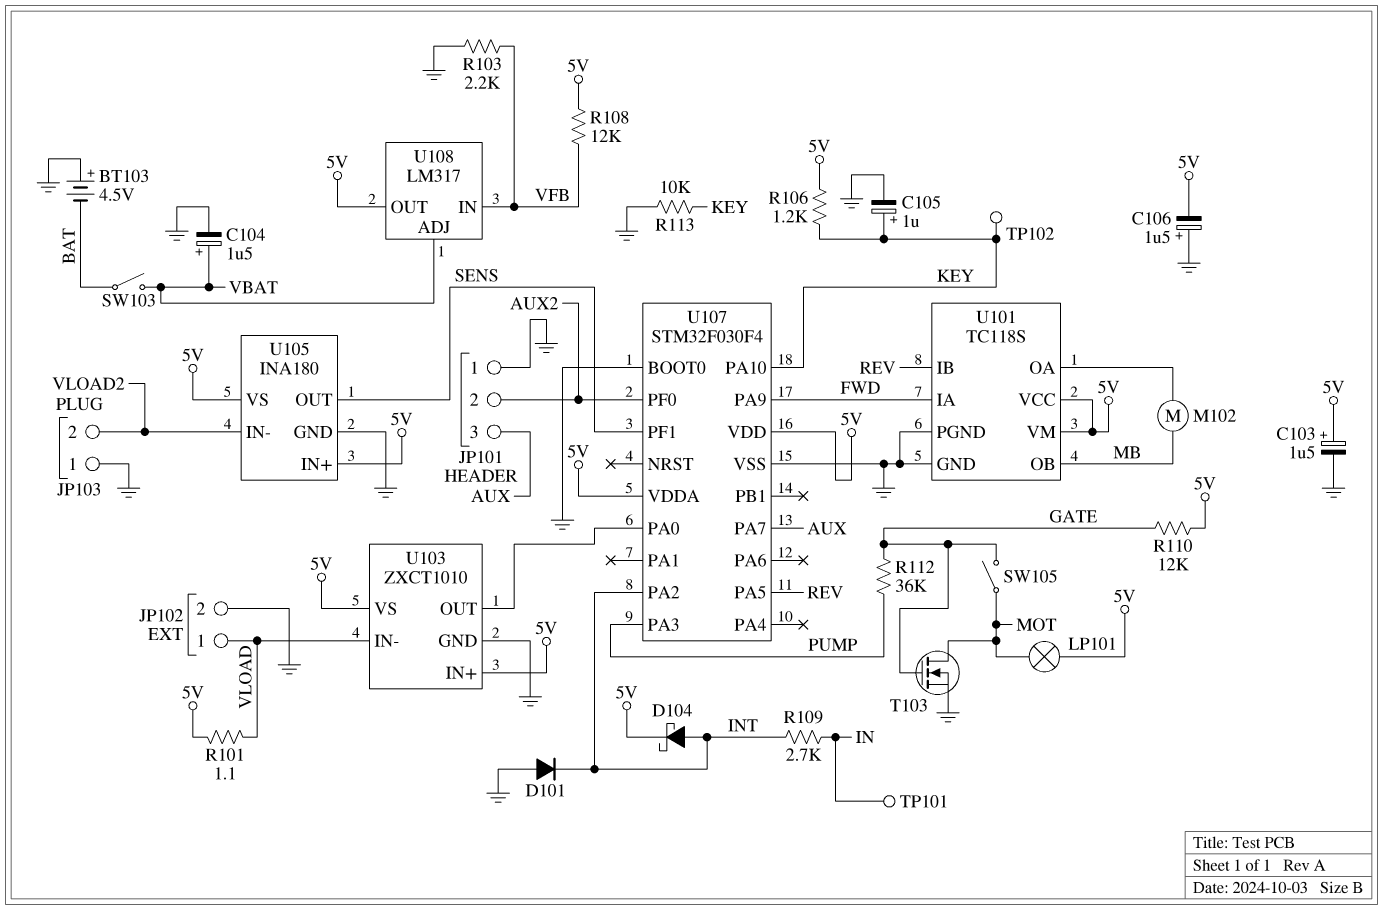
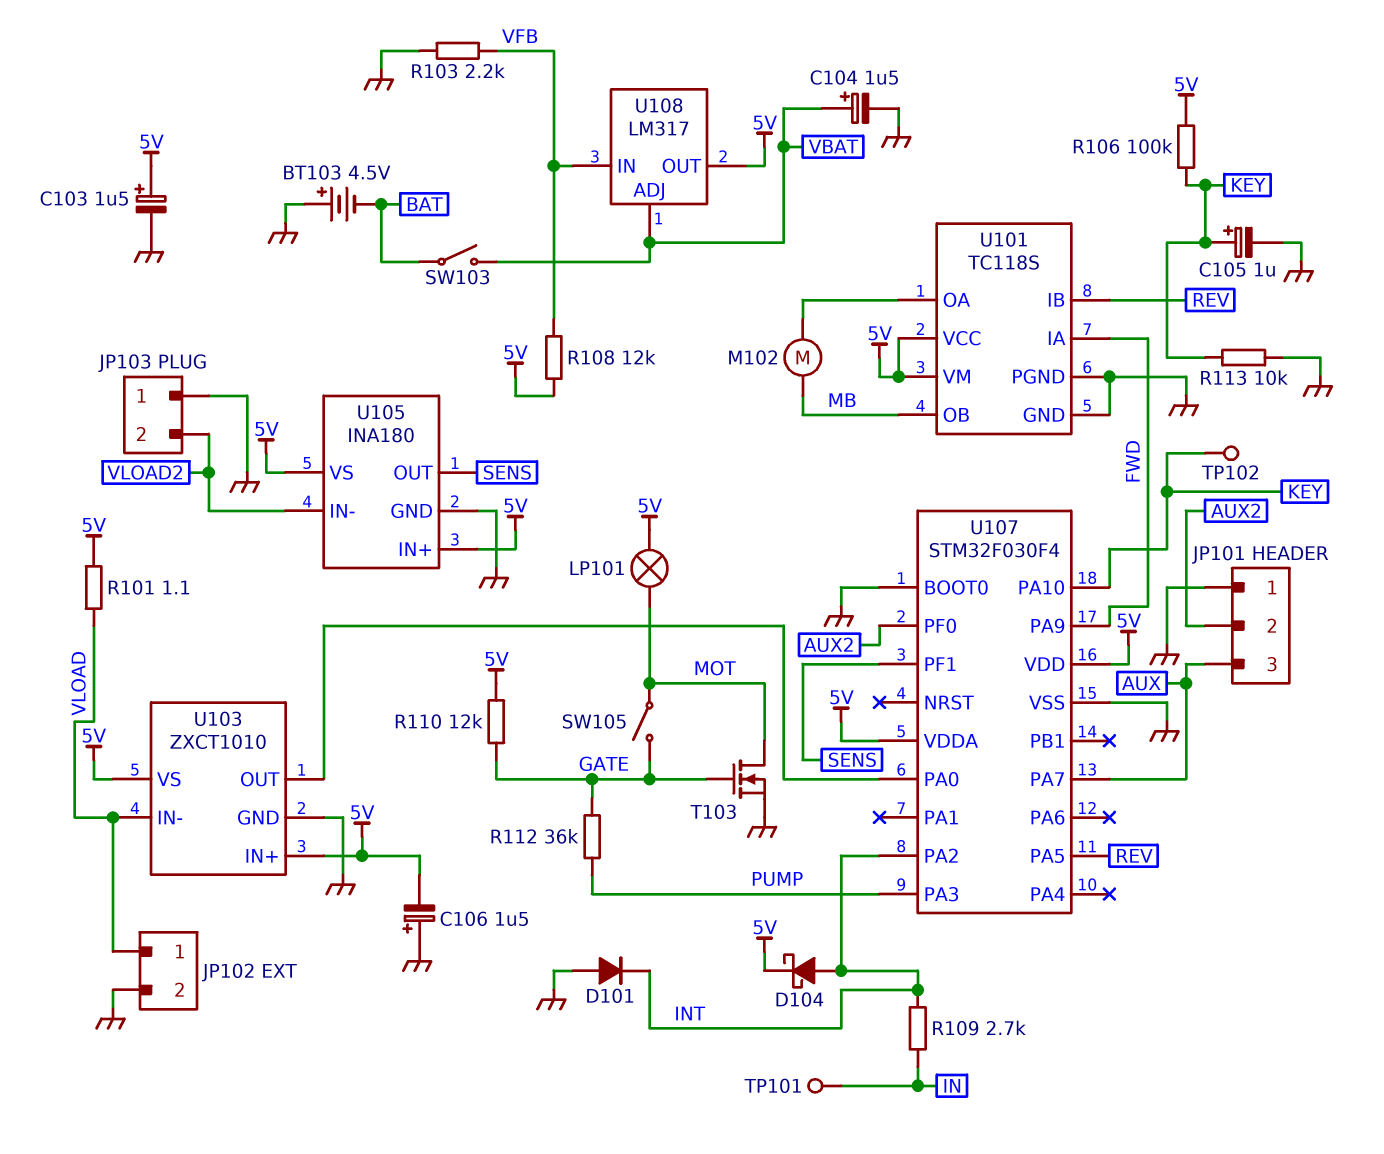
R106: 1.2k (5V, KEY) -> 100k (5V, KEY)

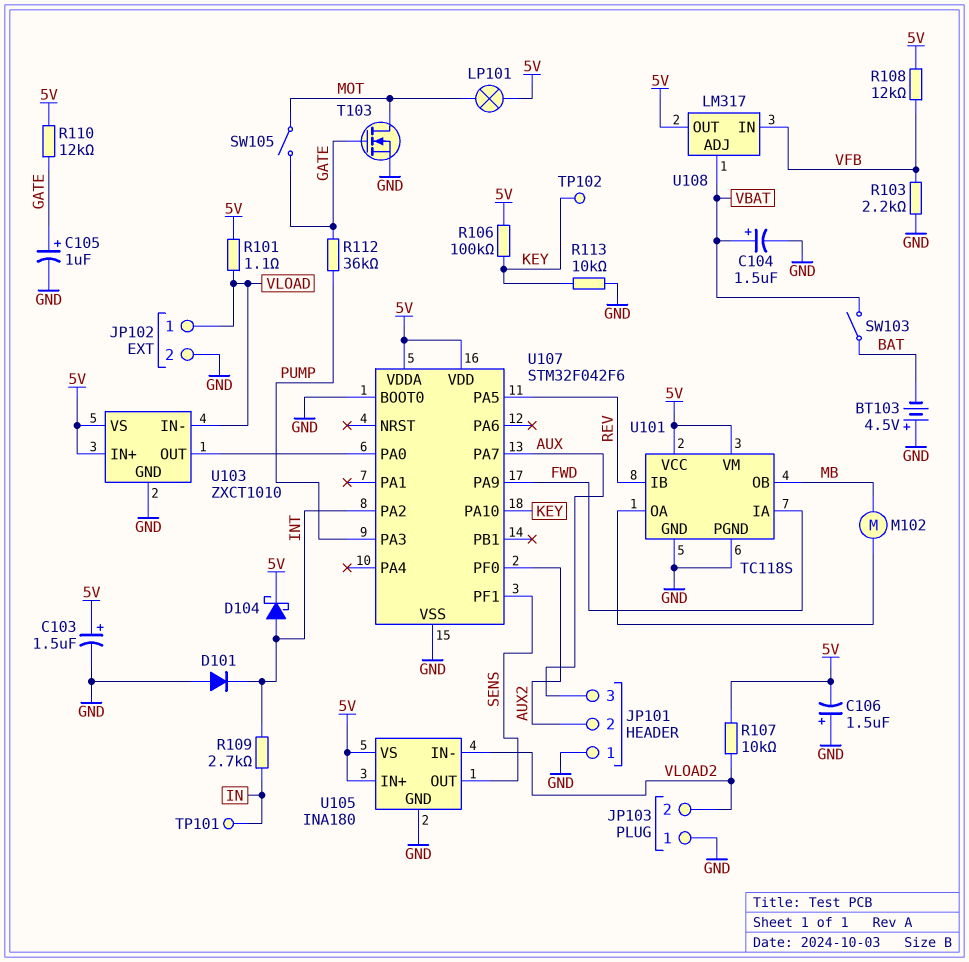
C105: 1uF (plus KEY, minus GND) -> 1uF (plus GATE, minus GND)
R107: none -> 10k (5V, VLOAD2)
U107: STM32F030F4 -> STM32F042F6

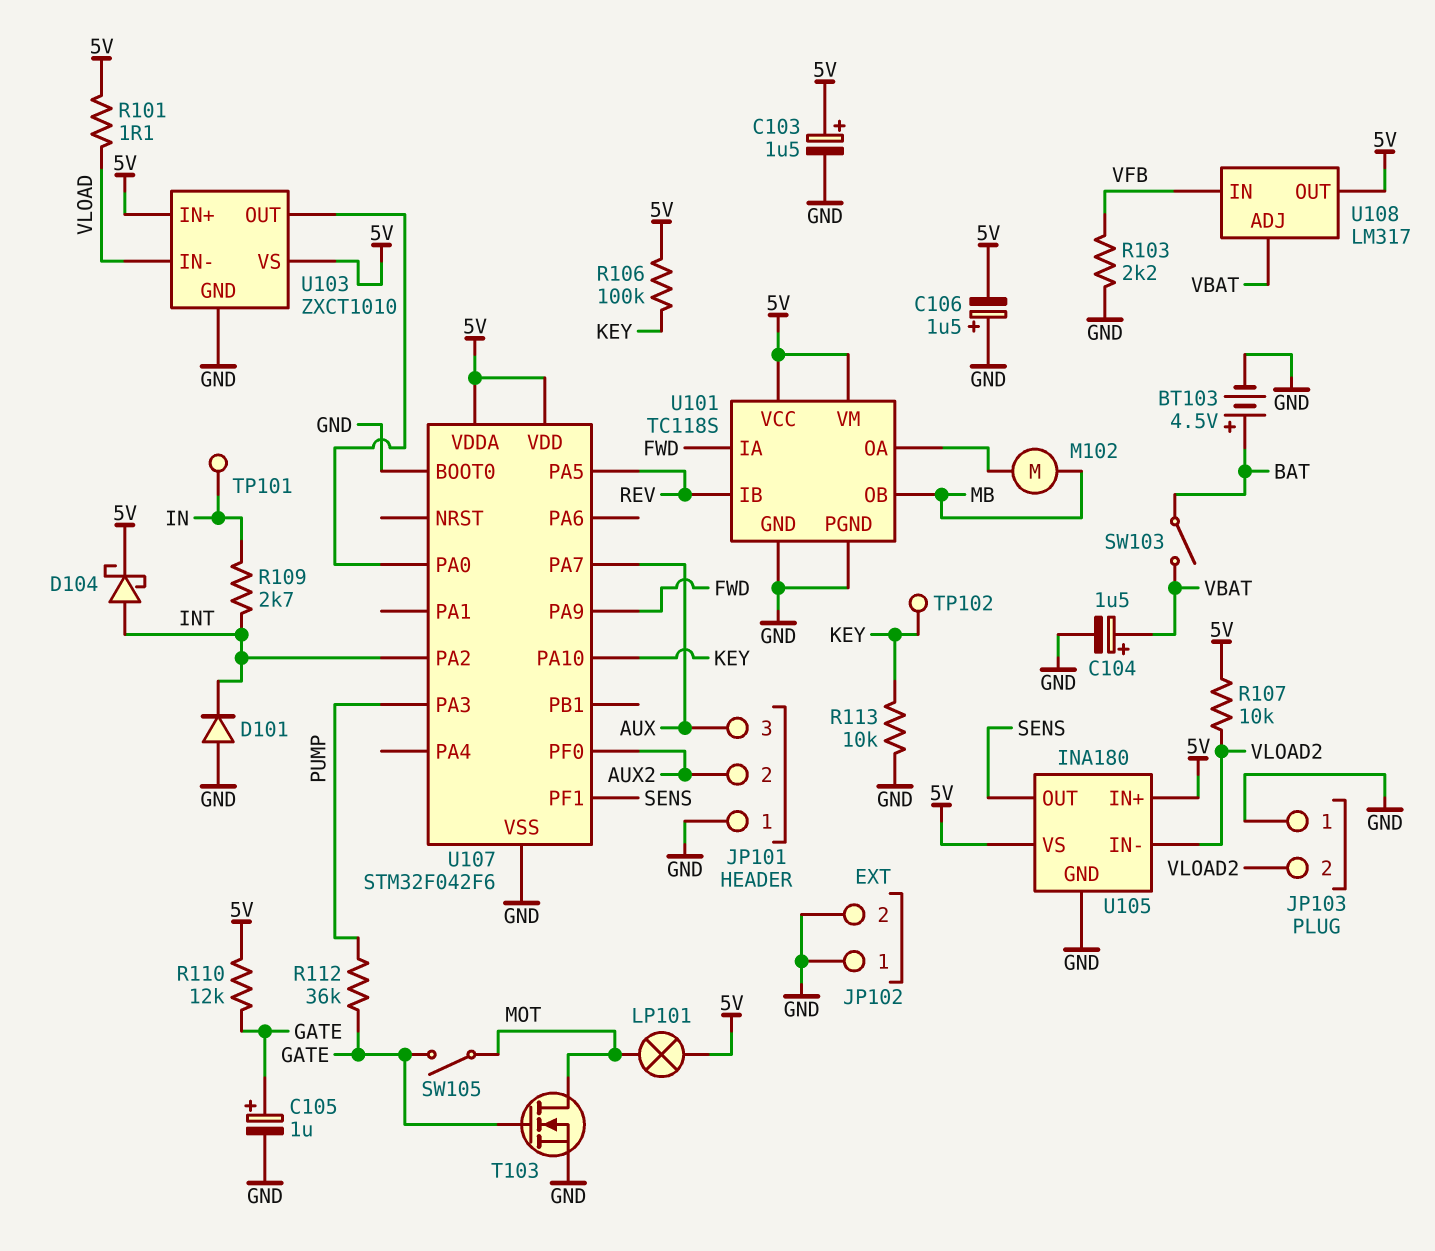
BT103: 4.5V (plus GND, minus BAT) -> 4.5V (plus BAT, minus GND)
JP102 pin 1: VLOAD -> GND
R108: 12k (5V, VFB) -> none

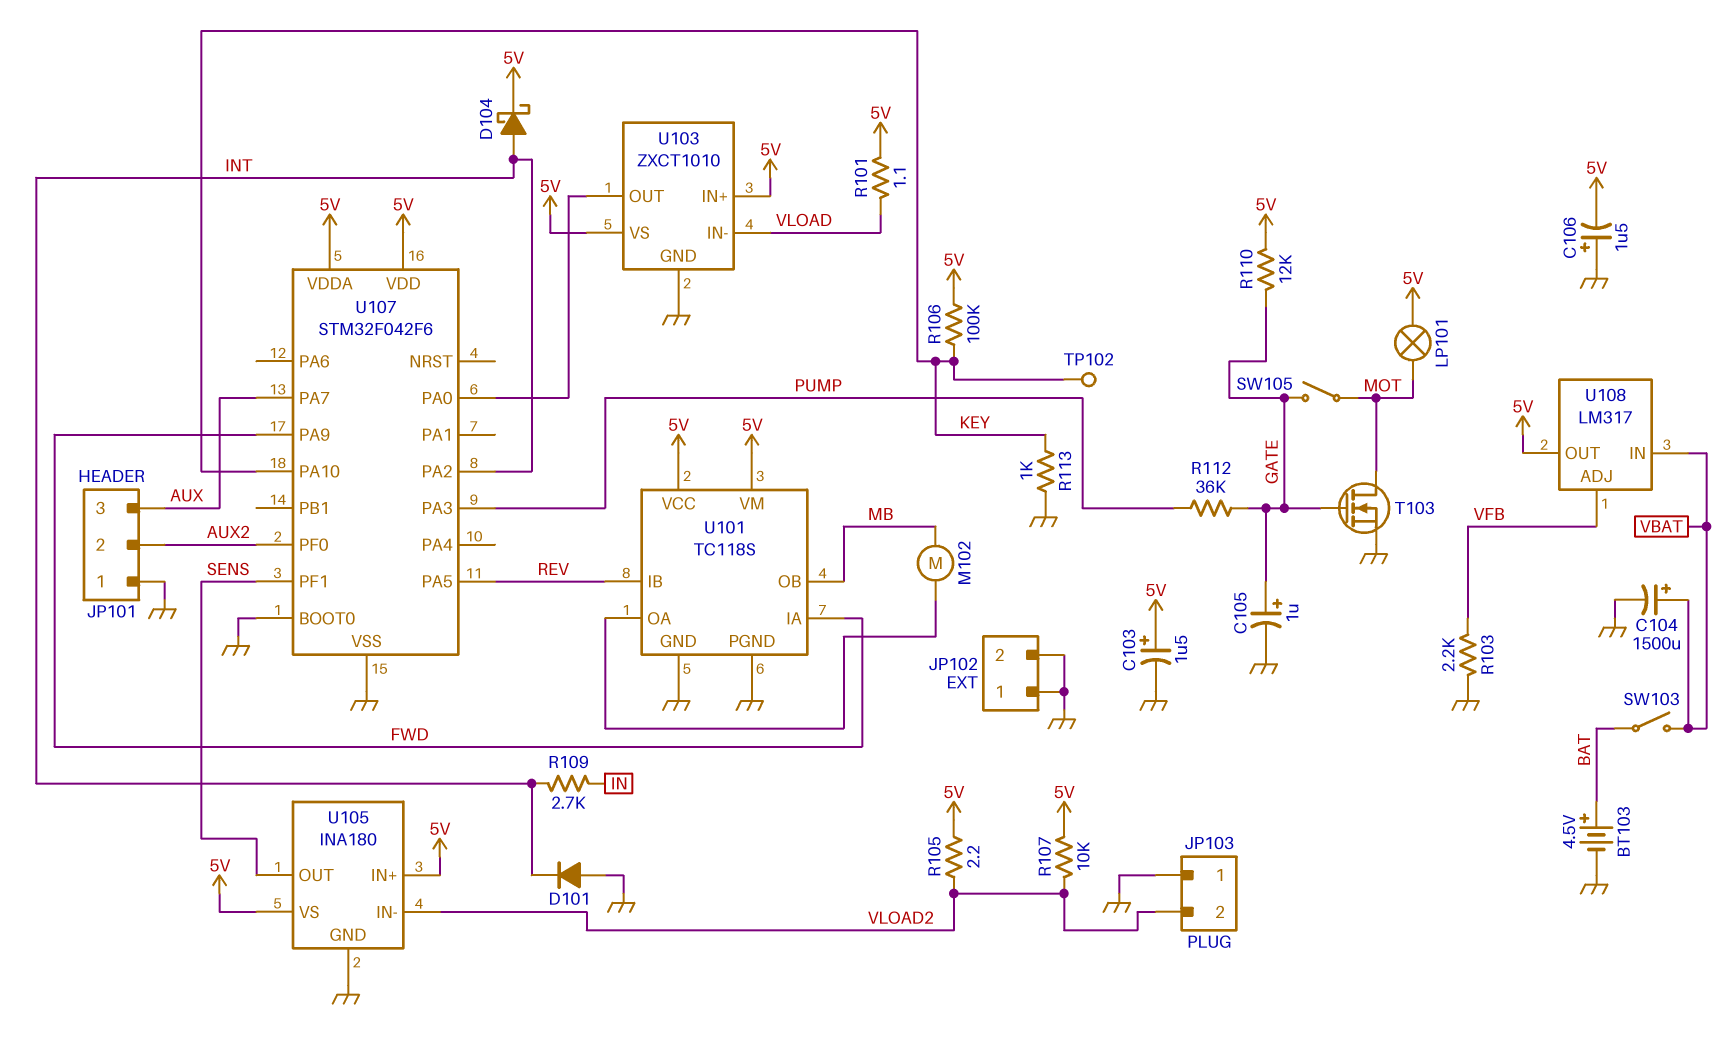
C104: 1.5uF (plus VBAT, minus GND) -> 1500uF (plus VBAT, minus GND)
R105: none -> 2.2 (5V, VLOAD2)
R113: 10k (GND, KEY) -> 1k (GND, KEY)
TP101: test point (IN) -> none
U108 pin ADJ: VBAT -> VFB
U108 pin IN: VFB -> VBAT

